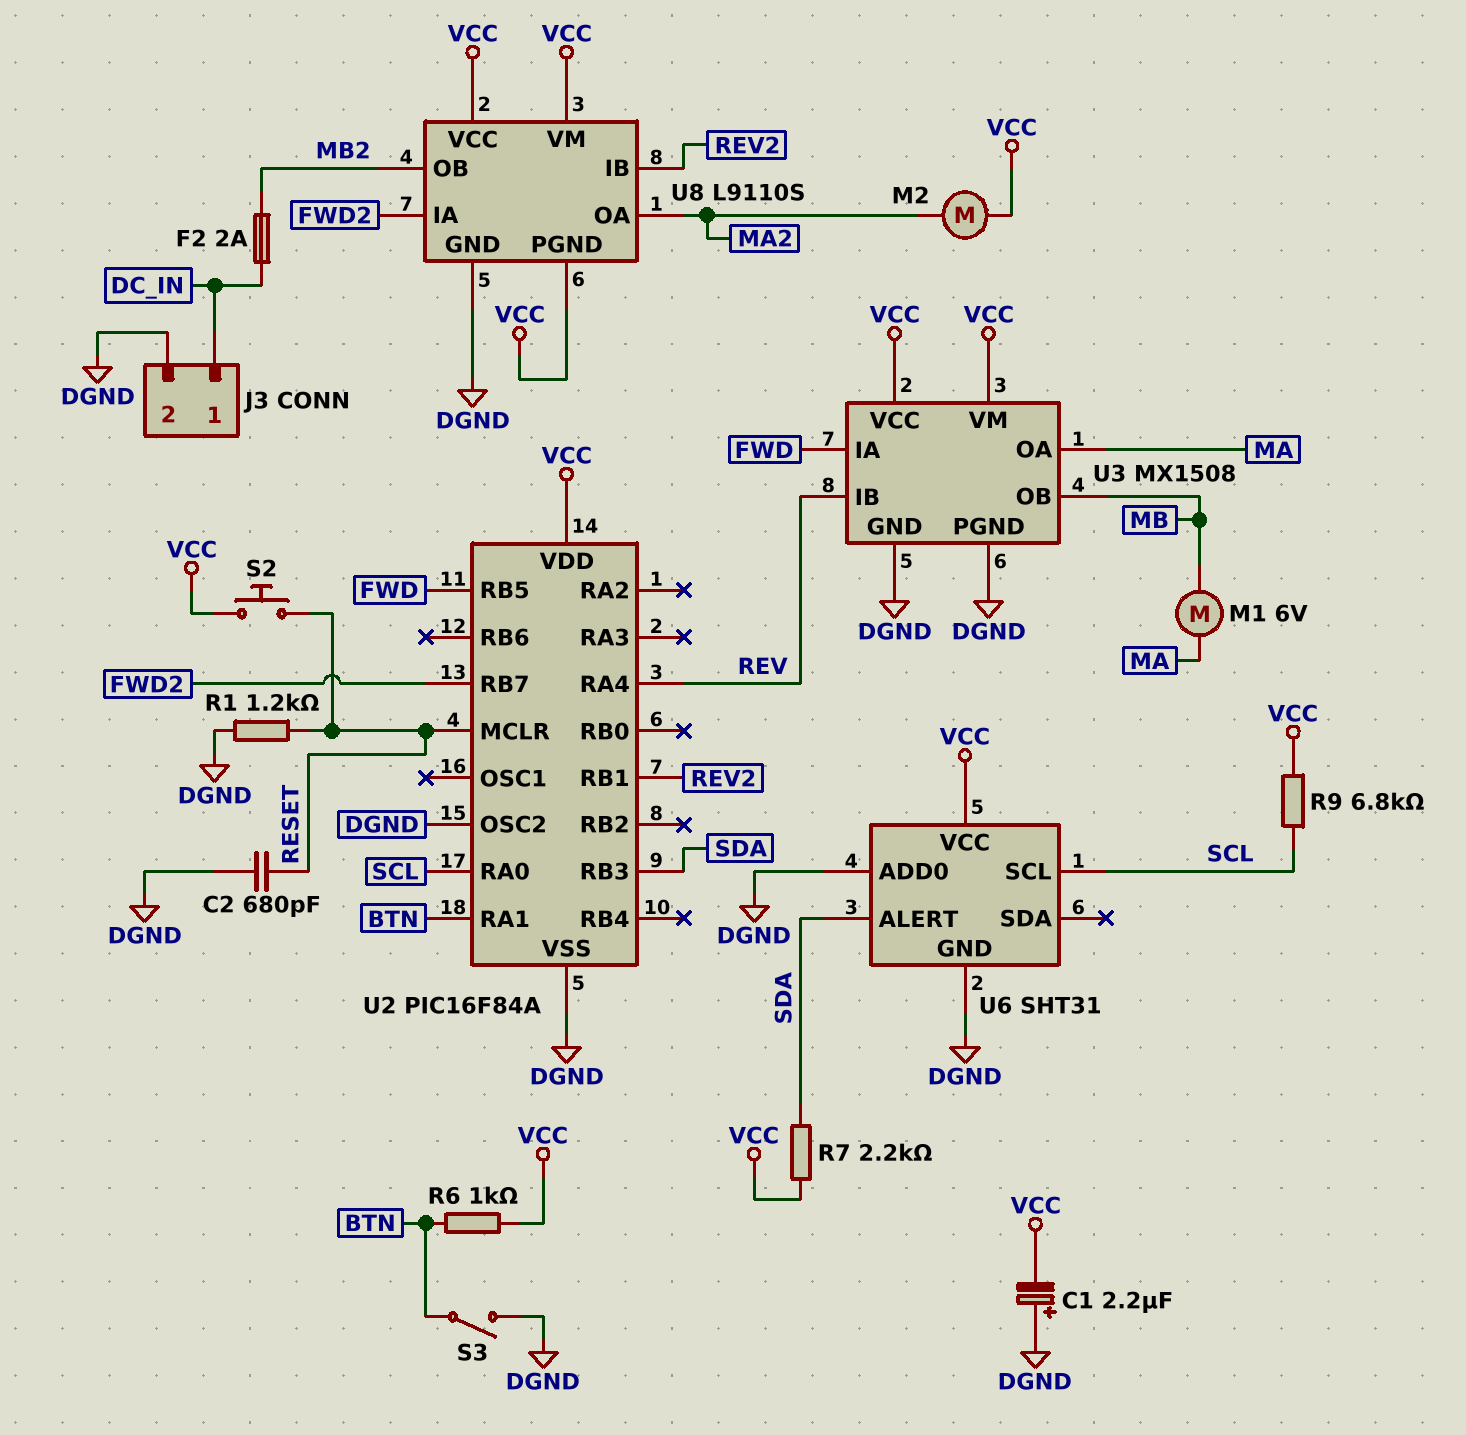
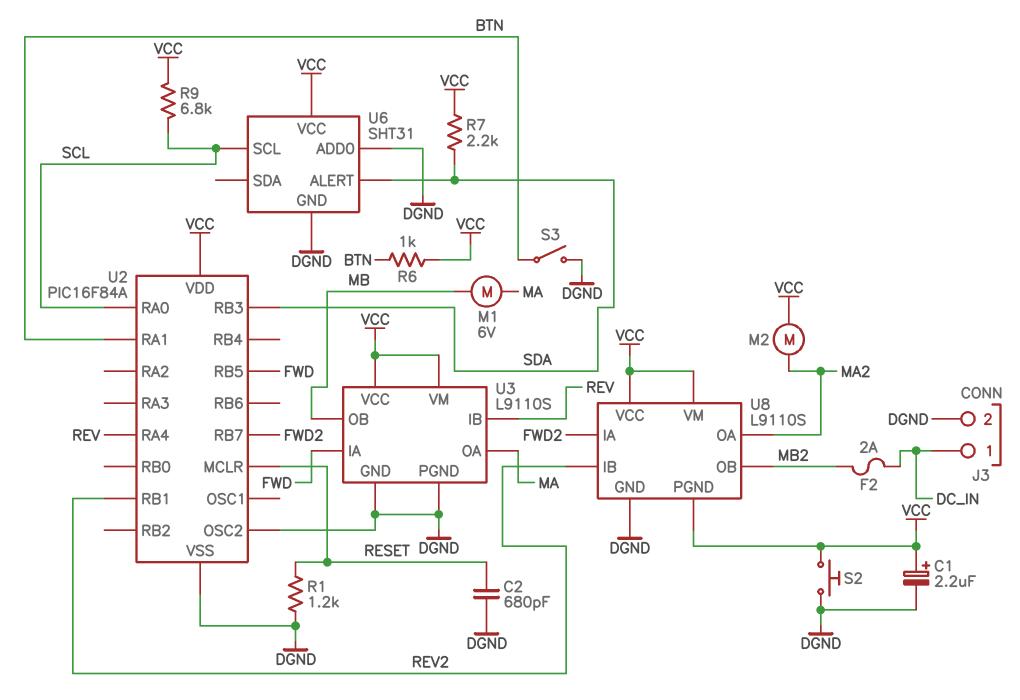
C1: 2.2uF (plus DGND, minus VCC) -> 2.2uF (plus VCC, minus DGND)
S2: button (RESET, VCC) -> button (DGND, VCC)
U3: MX1508 -> L9110S

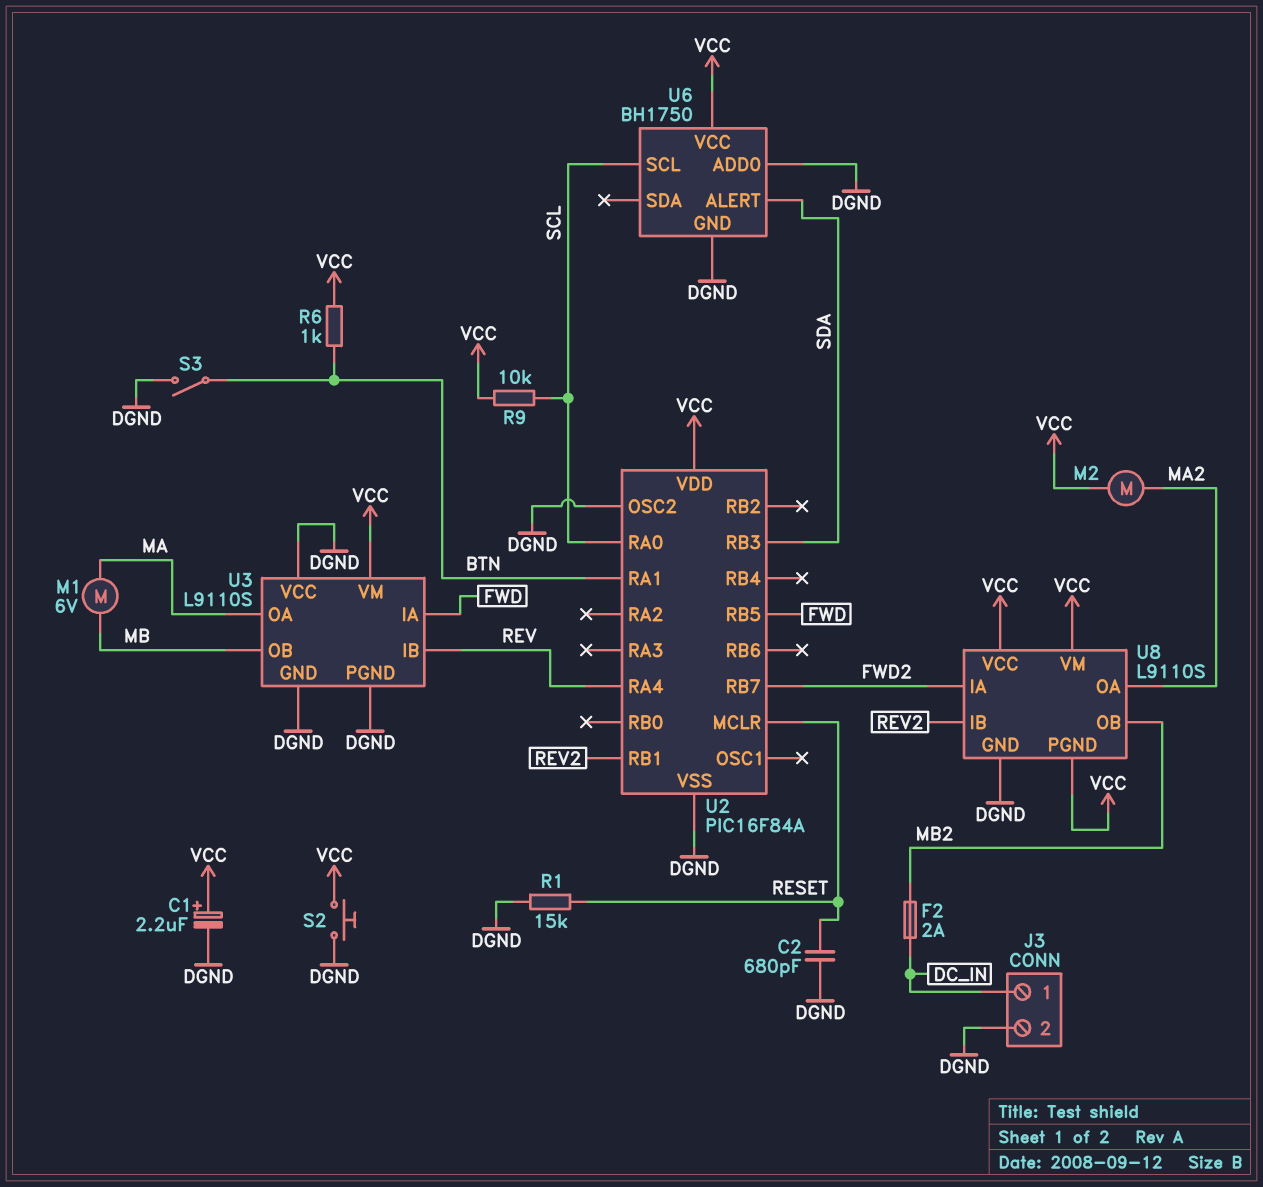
R1: 1.2k (DGND, RESET) -> 15k (DGND, RESET)
R7: 2.2k (SDA, VCC) -> none
R9: 6.8k (SCL, VCC) -> 10k (SCL, VCC)
U3 pin VCC: VCC -> DGND
U6: SHT31 -> BH1750

